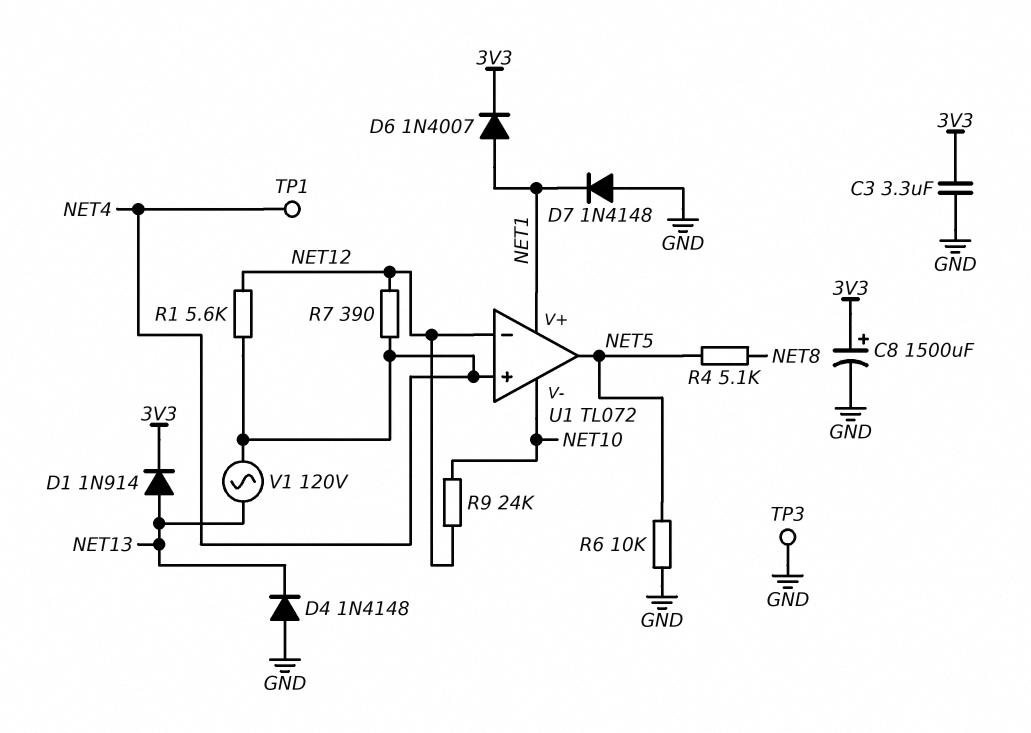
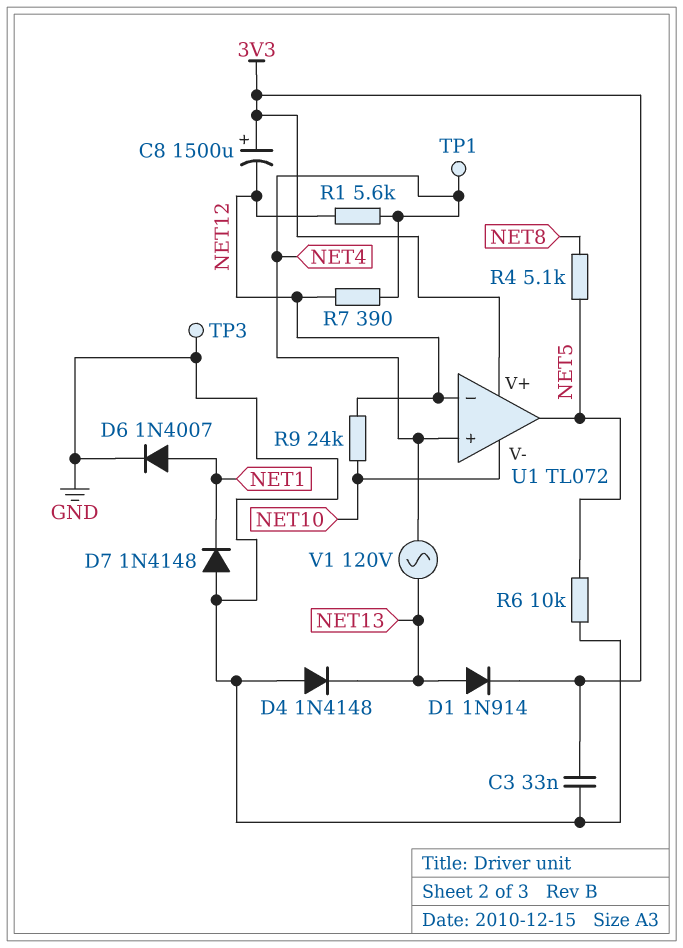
C3: 3.3uF (3V3, GND) -> 33nF (3V3, GND)
C8: 1500uF (plus 3V3, minus GND) -> 1500uF (plus 3V3, minus NET12)
D6: diode 1N4007 (A NET1, K 3V3) -> diode 1N4007 (A NET1, K GND)
U1 pin V+: NET1 -> 3V3

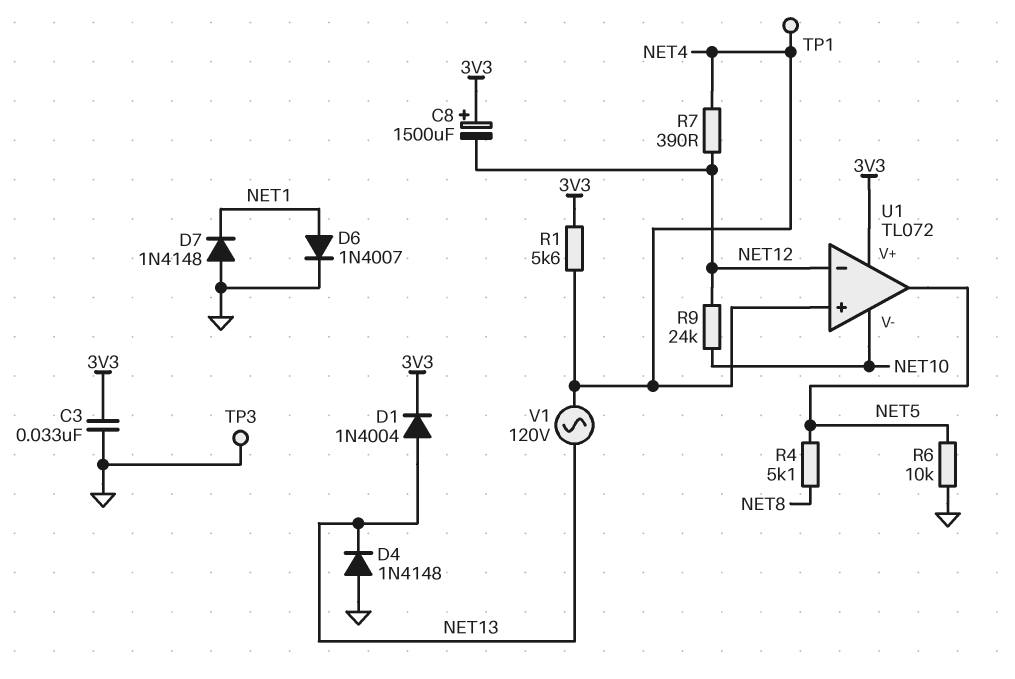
D1: diode 1N914 (A NET13, K 3V3) -> diode 1N4004 (A NET13, K 3V3)
R1: 5.6k (NET4, NET12) -> 5.6k (3V3, NET4)

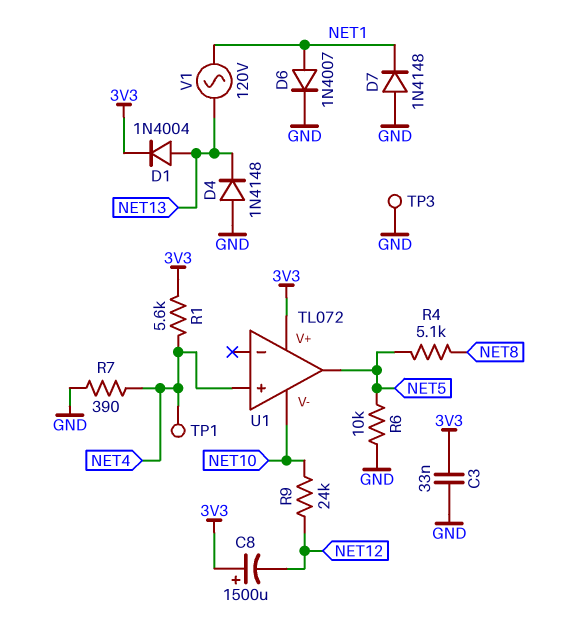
R7: 390 (NET4, NET12) -> 390 (GND, NET4)
U1 pin in-: NET12 -> none
V1: AC 120V (NET4, NET13) -> AC 120V (NET1, NET13)

